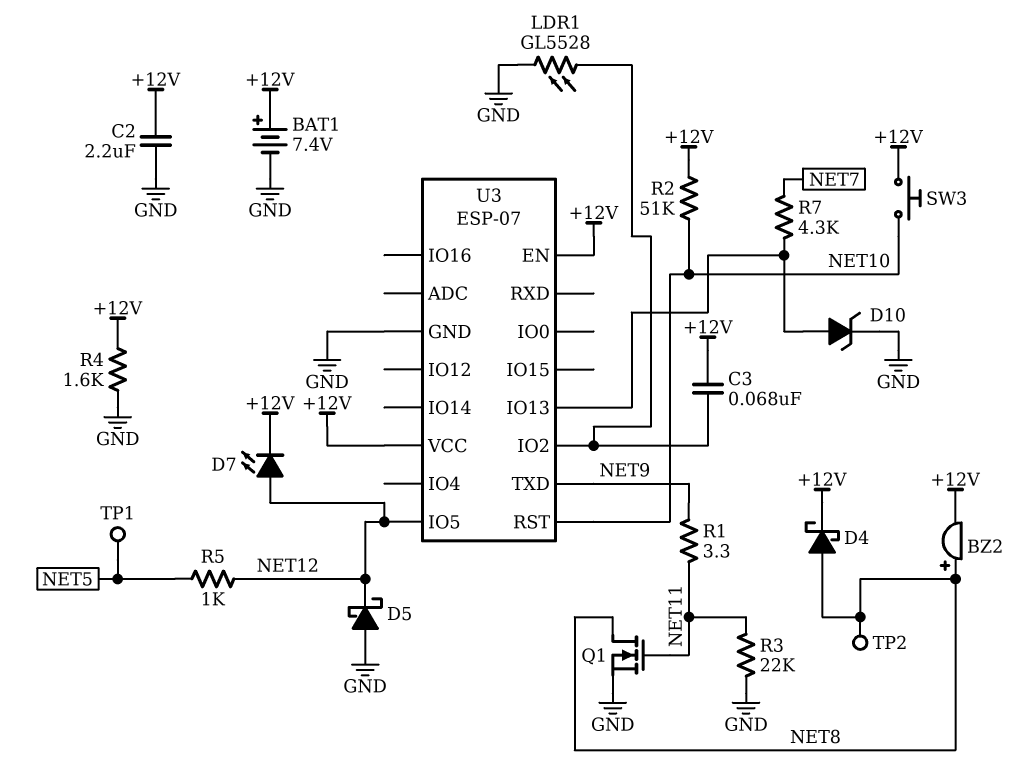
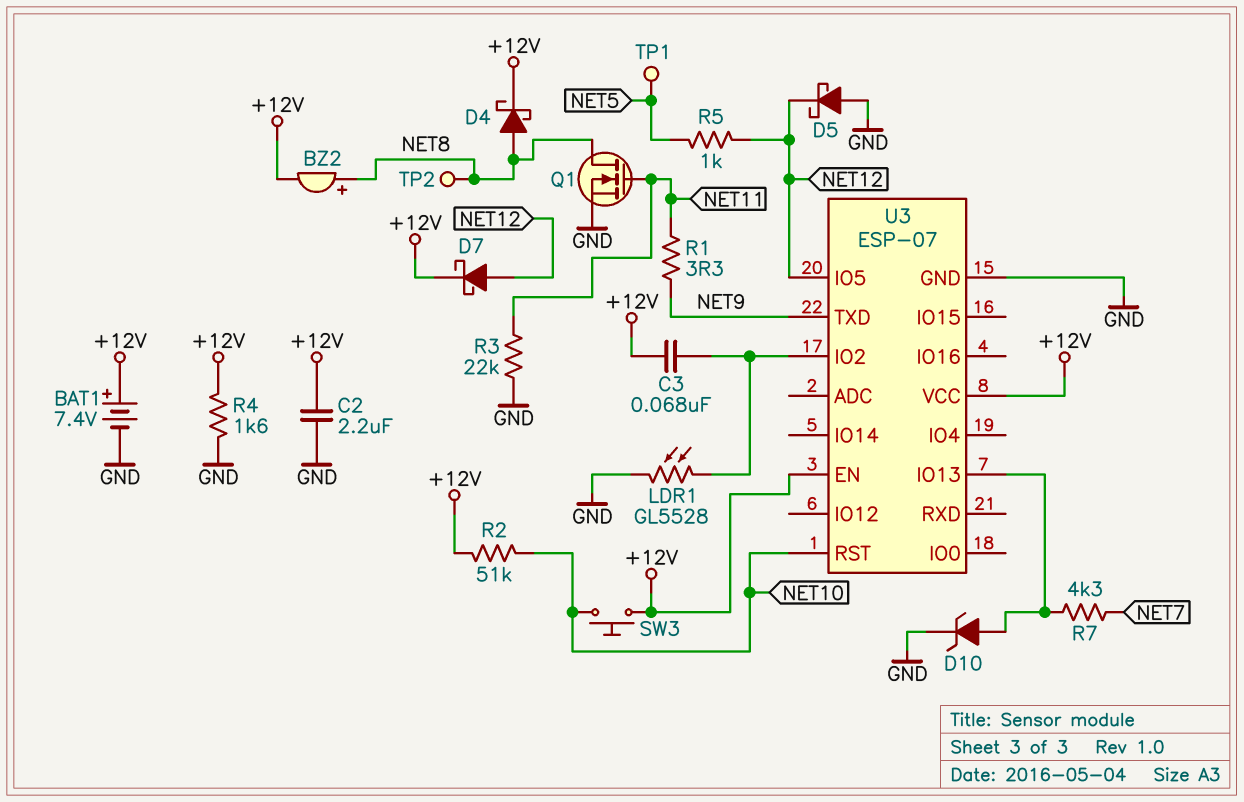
D7: LED (A NET12, K +12V) -> schottky (A NET12, K +12V)

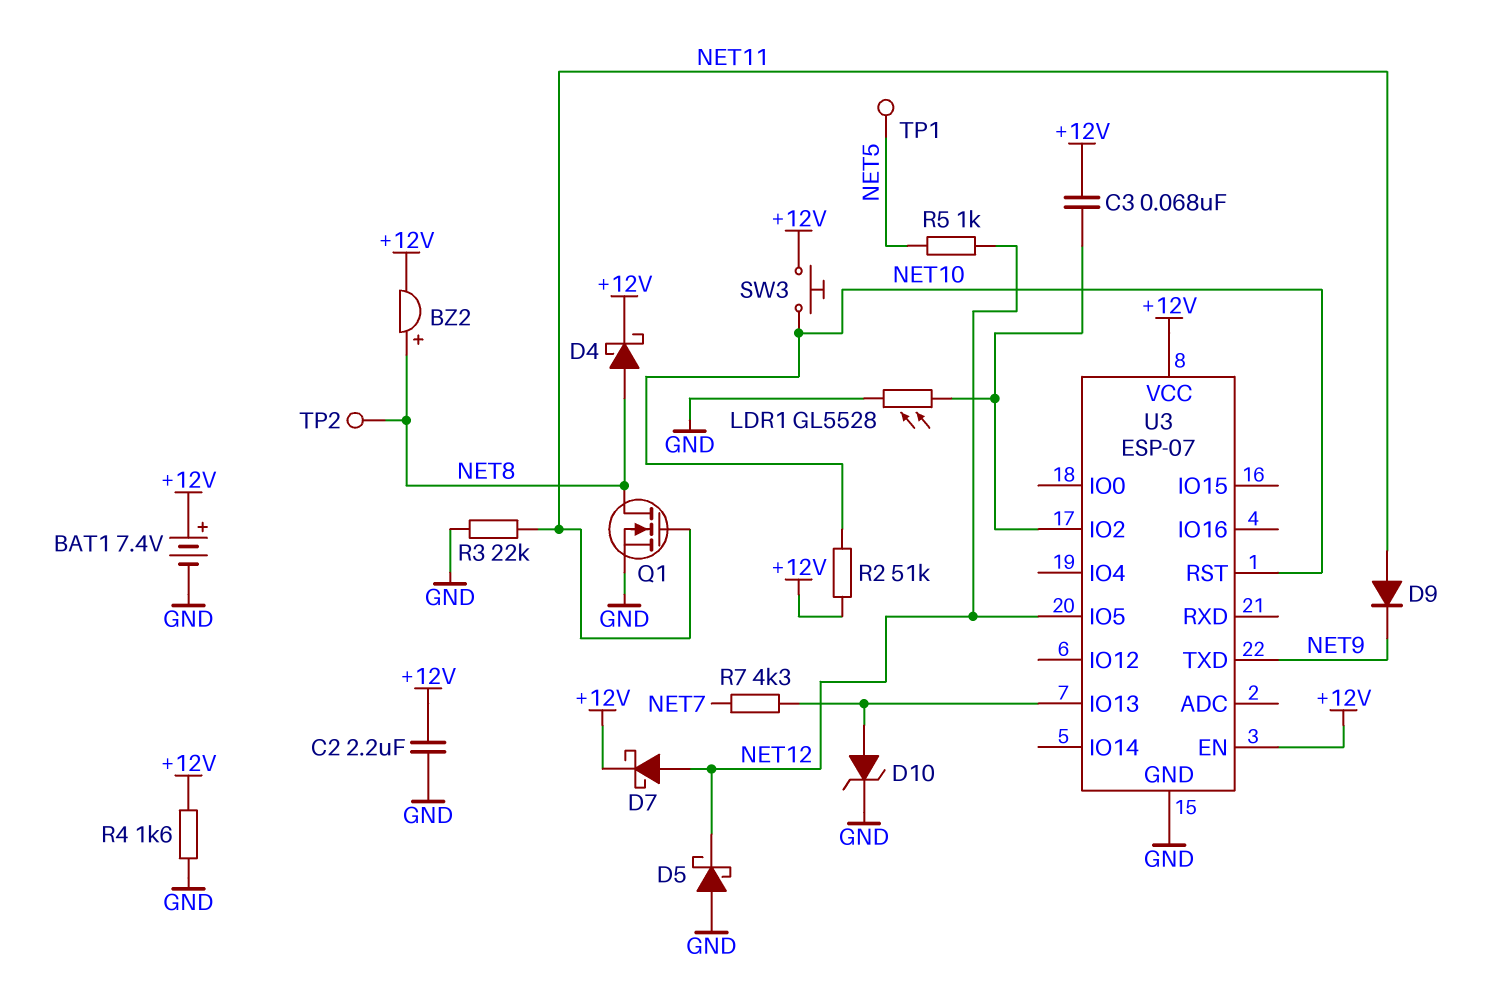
D9: none -> diode (A NET11, K NET9)
R1: 3.3 (NET9, NET11) -> none

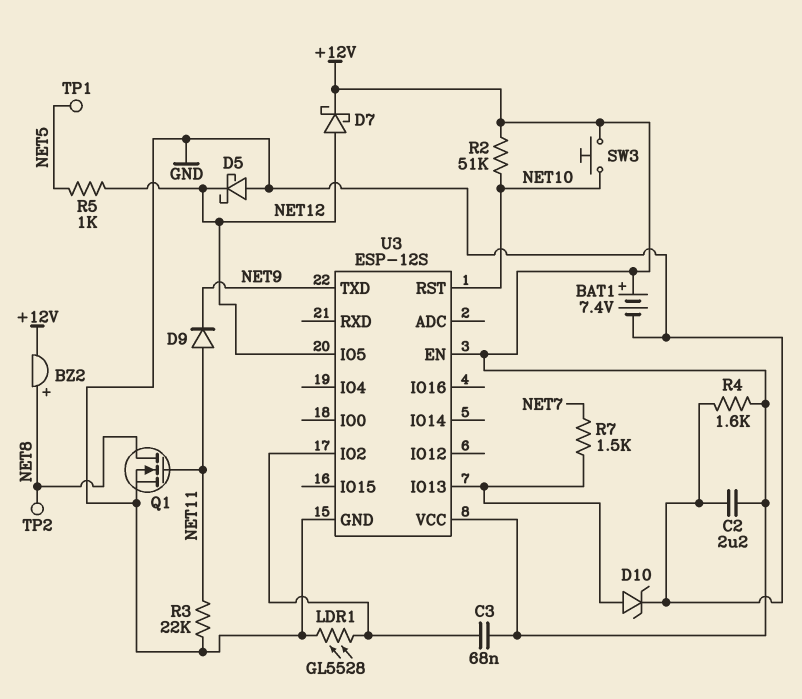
D4: schottky (A NET8, K +12V) -> none
R7: 4.3k (NET7, U3/IO13) -> 1.5k (NET7, U3/IO13)
U3: ESP-07 -> ESP-12S

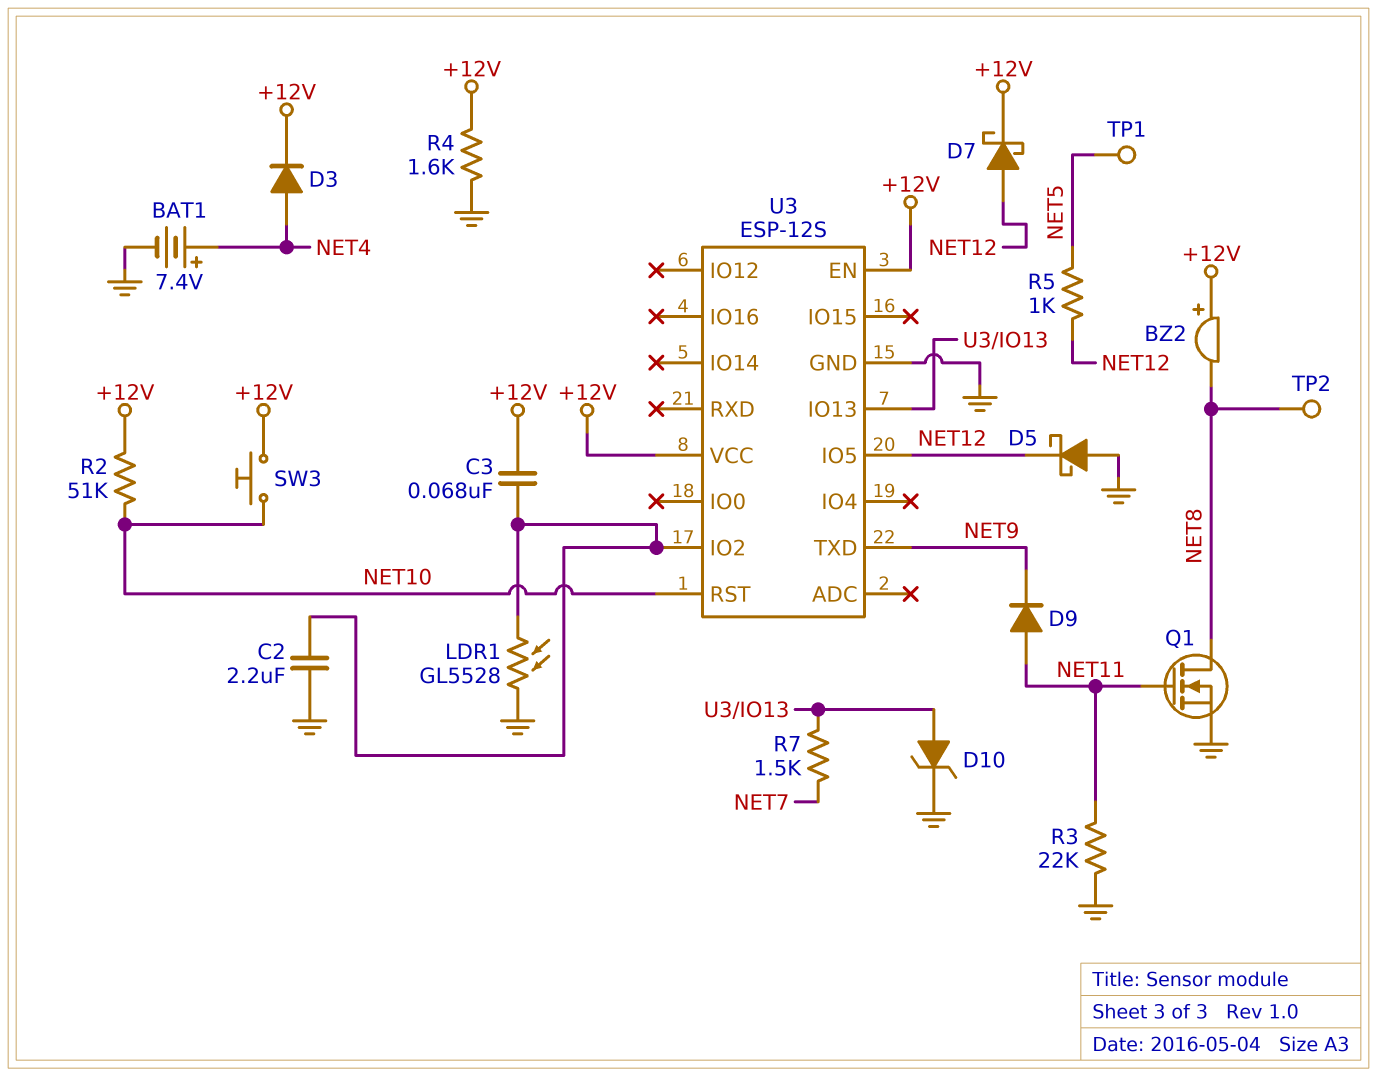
BAT1: 7.4V (plus +12V, minus GND) -> 7.4V (plus NET4, minus GND)
BZ2: buzzer (plus NET8, minus +12V) -> buzzer (plus +12V, minus NET8)
C2: 2.2uF (+12V, GND) -> 2.2uF (GND, U3/IO2)
D3: none -> diode (A NET4, K +12V)

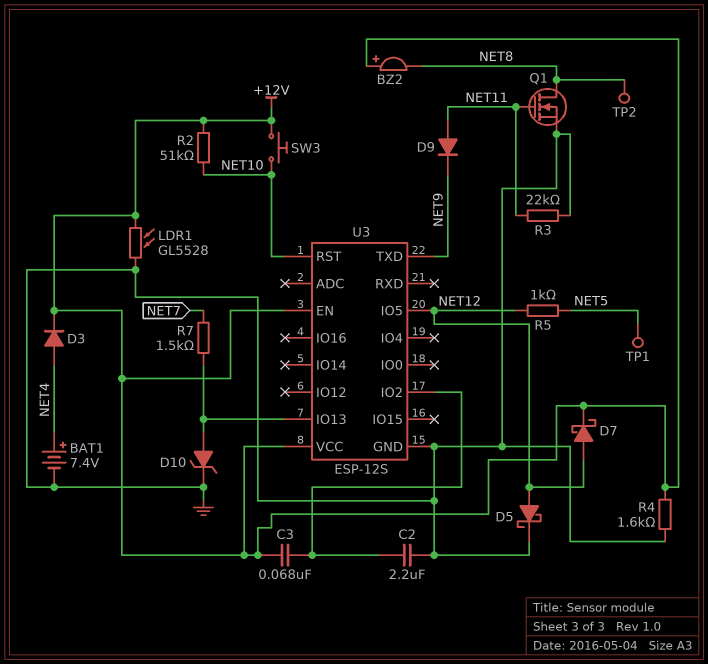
D5: schottky (A GND, K NET12) -> schottky (A NET12, K GND)
LDR1: GL5528 (GND, U3/IO2) -> GL5528 (+12V, GND)

